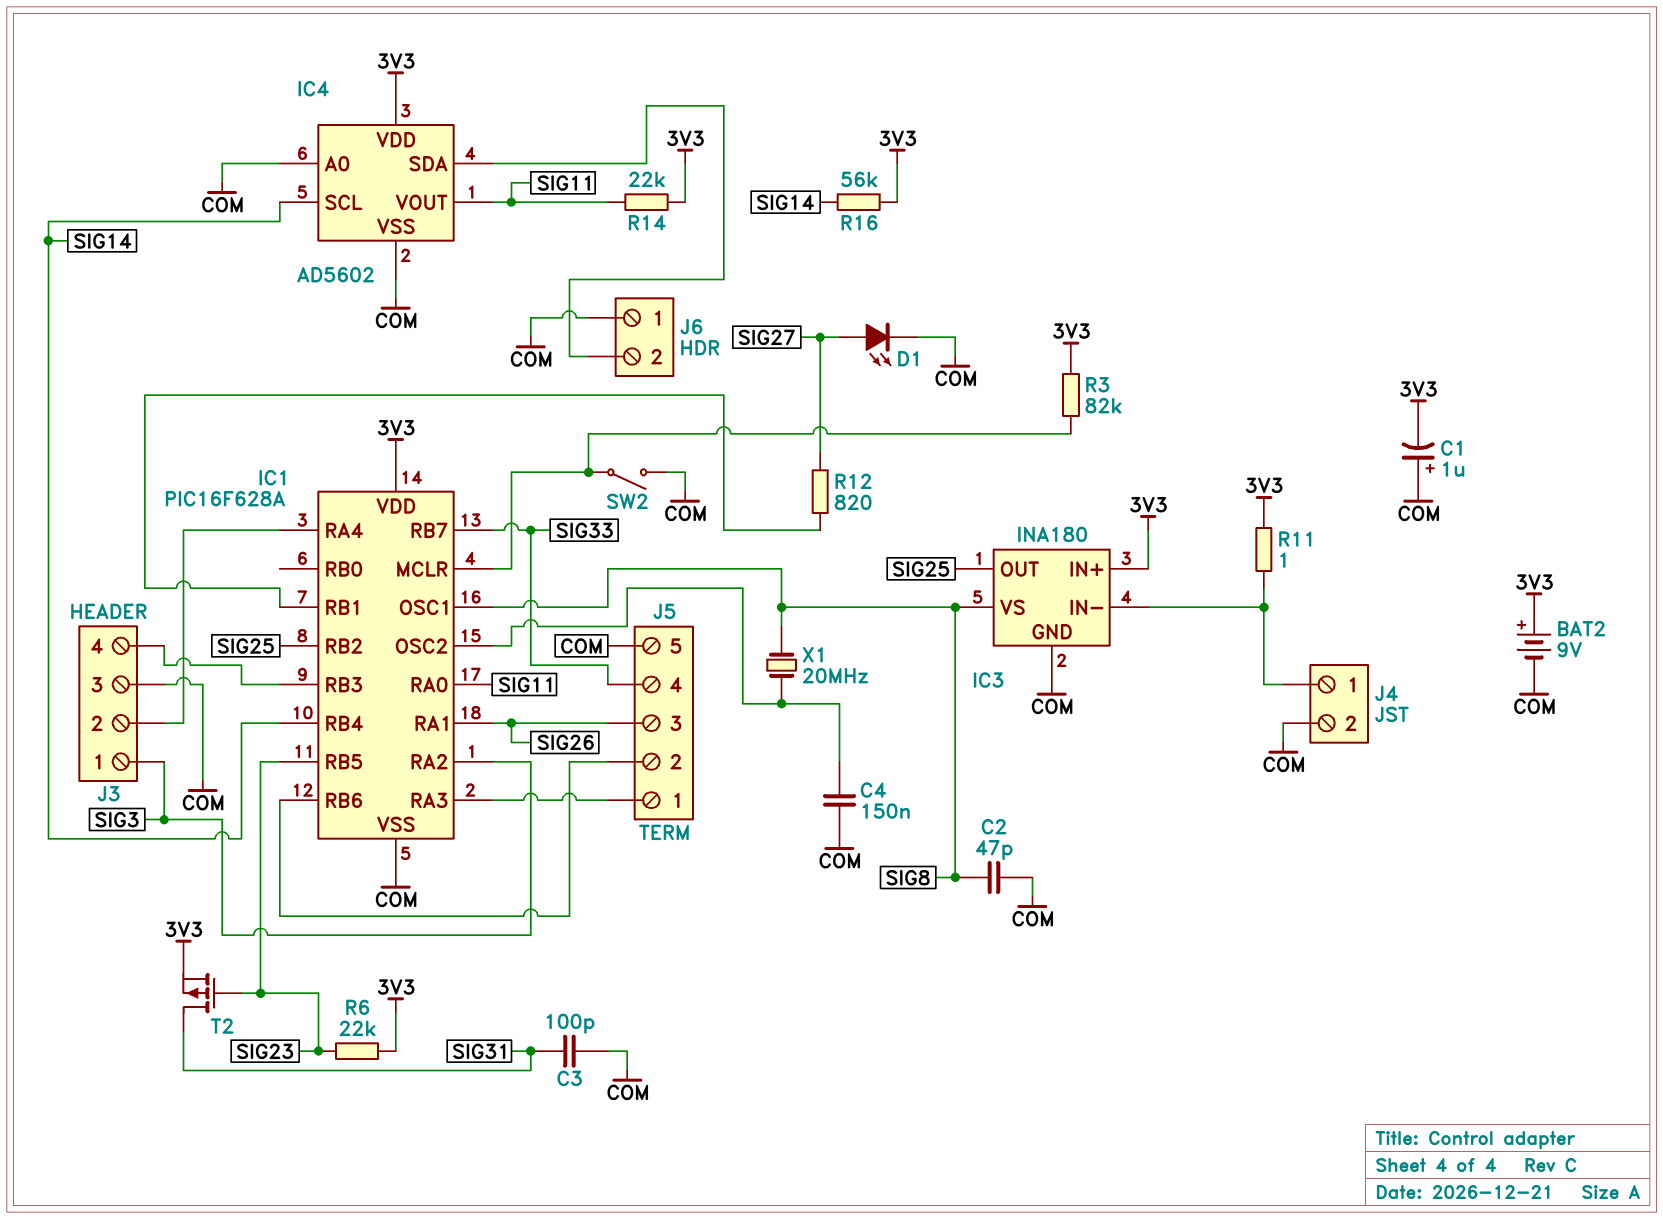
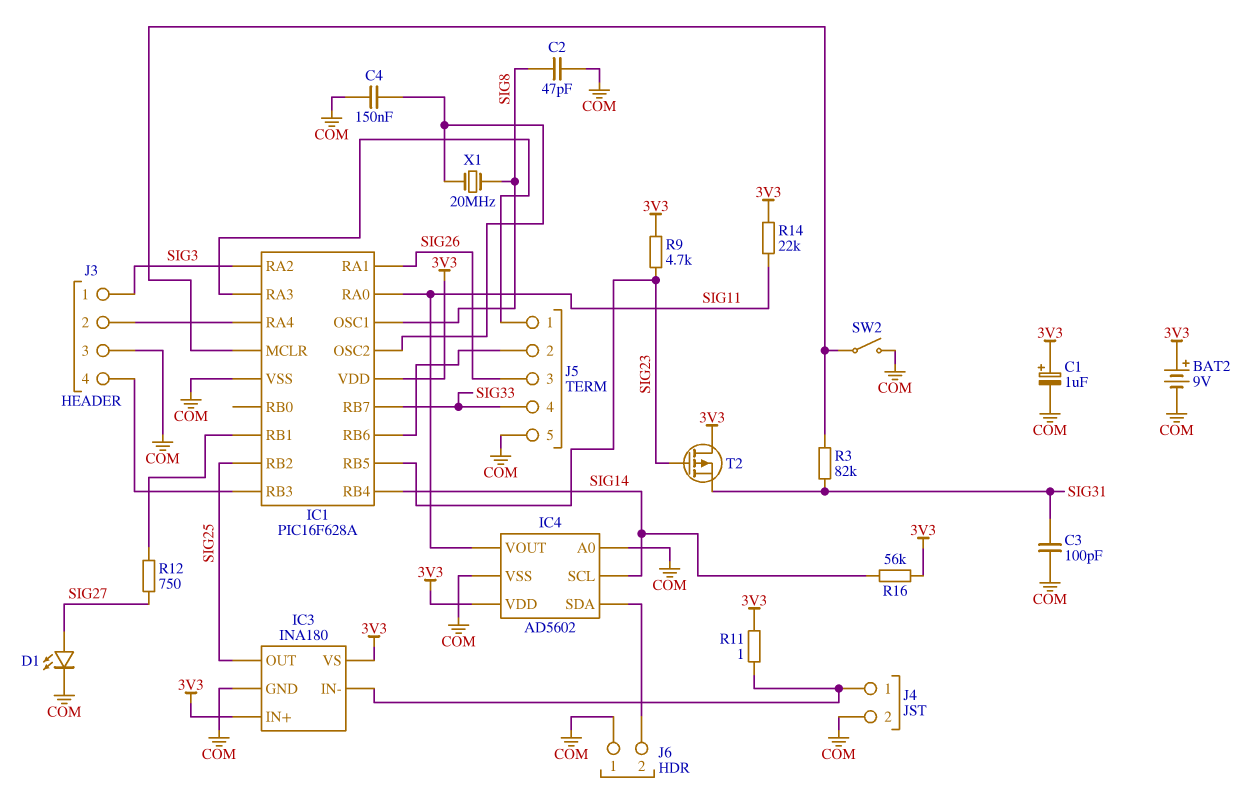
C1: 1uF (plus COM, minus 3V3) -> 1uF (plus 3V3, minus COM)
IC3 pin VS: SIG8 -> 3V3
R3: 82k (3V3, IC1/MCLR) -> 82k (IC1/MCLR, SIG31)
R6: 22k (3V3, SIG23) -> none
R9: none -> 4.7k (3V3, SIG23)
R12: 820 (IC1/RB1, SIG27) -> 750 (IC1/RB1, SIG27)
T2: PMOS (G SIG23, D SIG31, S 3V3) -> PMOS (G SIG23, D 3V3, S SIG31)

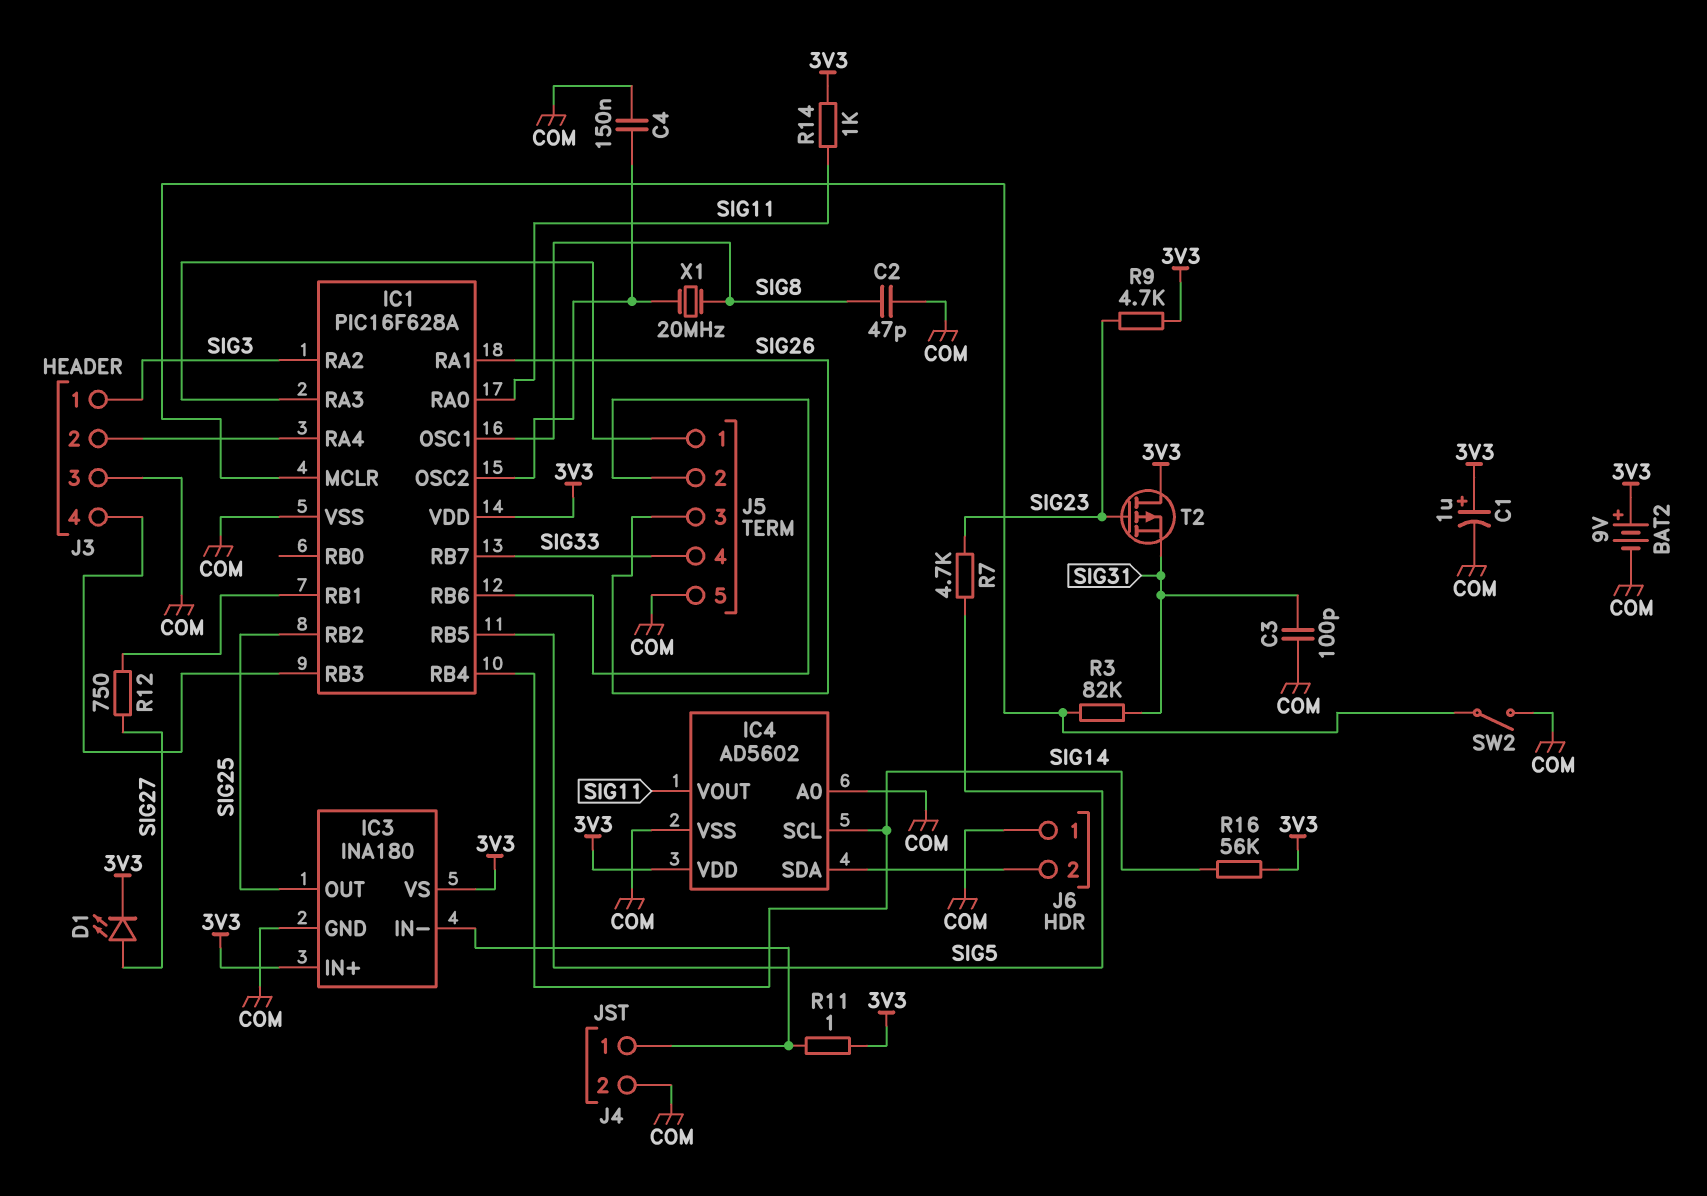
D1: LED (A SIG27, K COM) -> LED (A SIG27, K 3V3)
IC1 pin RB5: SIG23 -> SIG5
R7: none -> 4.7k (SIG5, SIG23)
R14: 22k (3V3, SIG11) -> 1k (3V3, SIG11)

